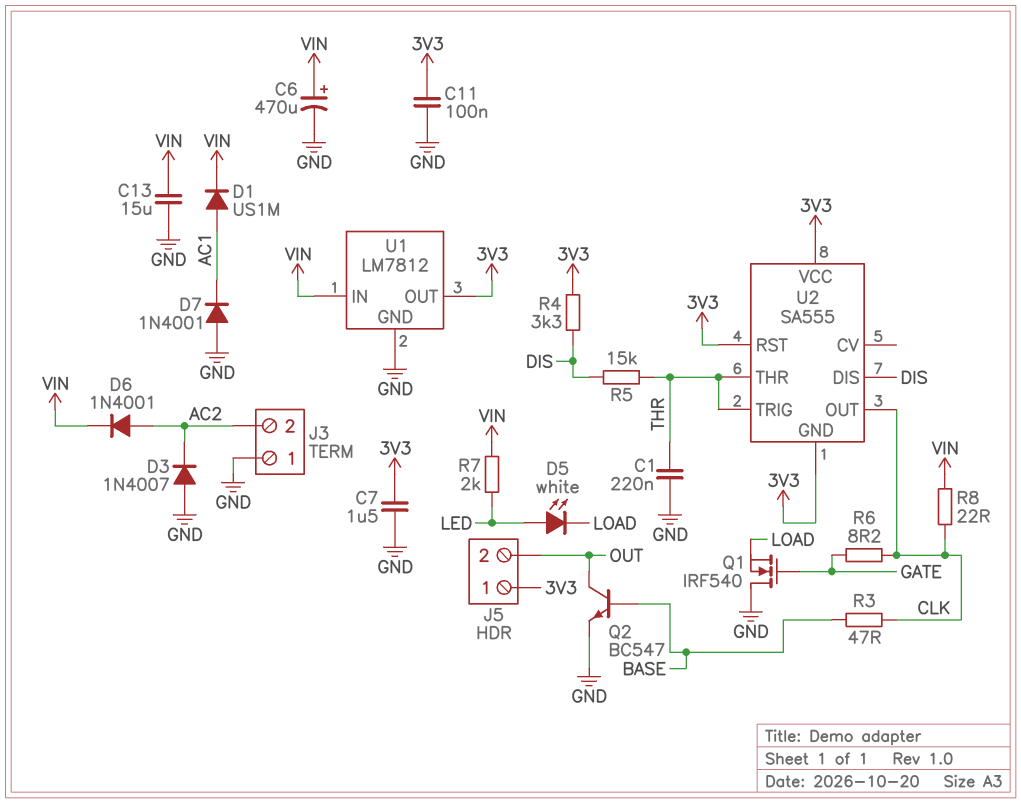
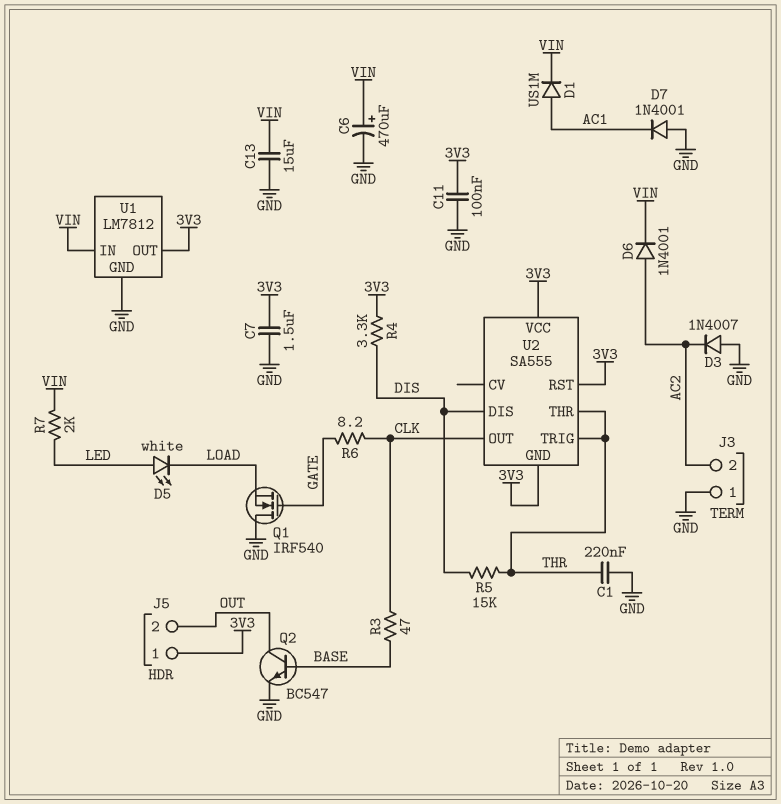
R8: 22 (CLK, VIN) -> none

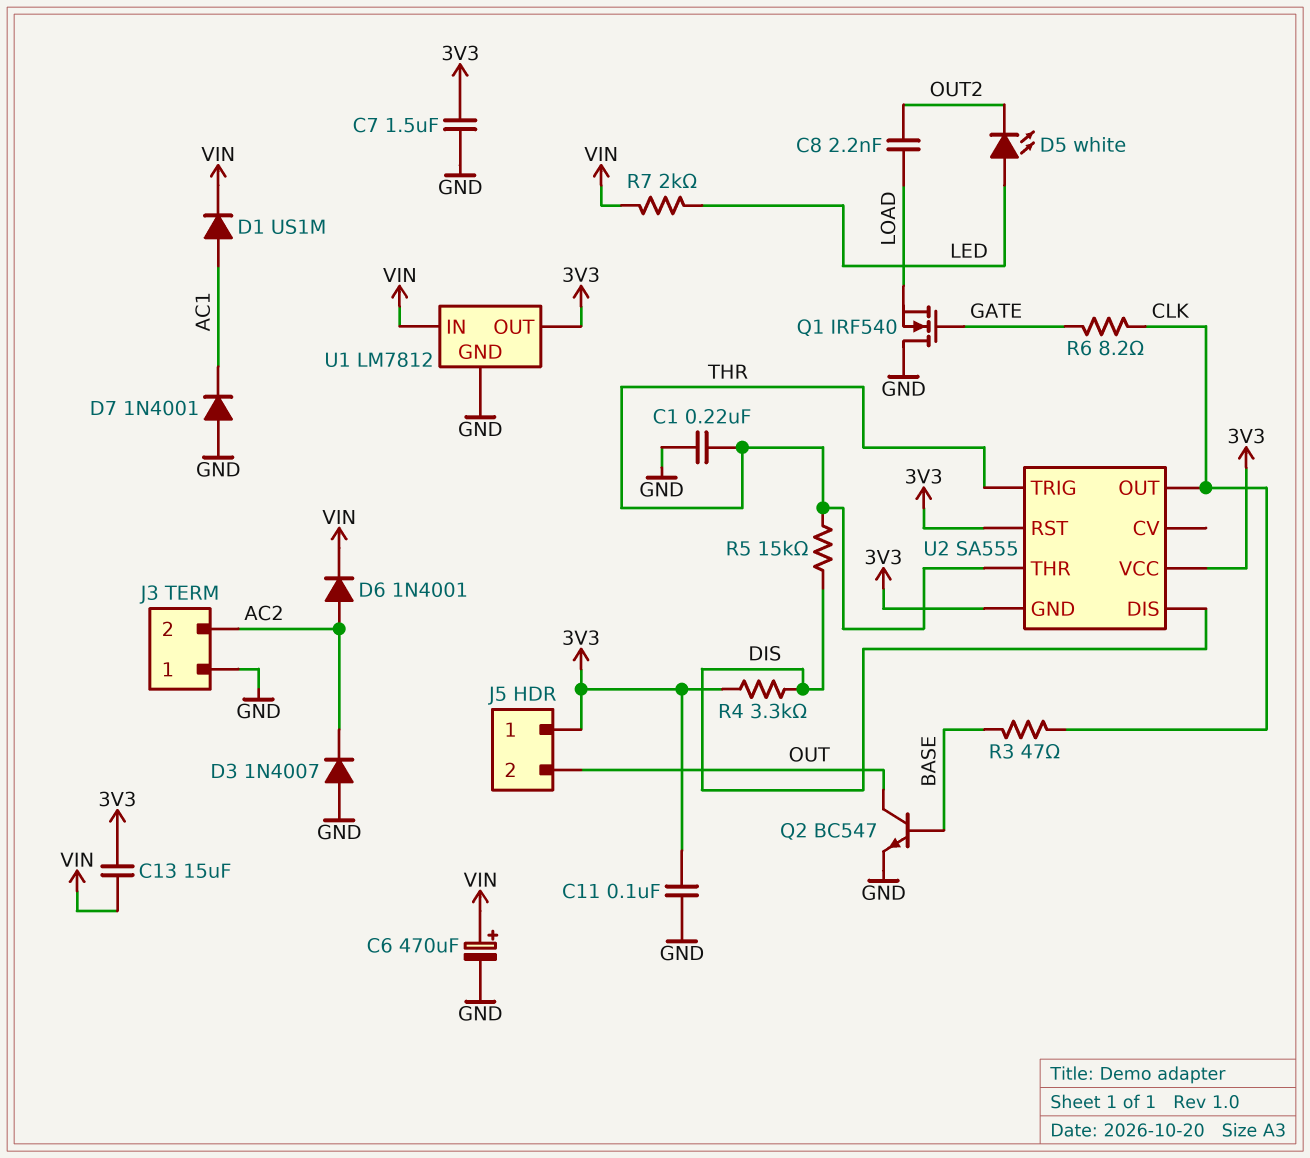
C8: none -> 2.2nF (LOAD, OUT2)
C13: 15uF (GND, VIN) -> 15uF (3V3, VIN)
D5: LED white (A LED, K LOAD) -> LED white (A LED, K OUT2)

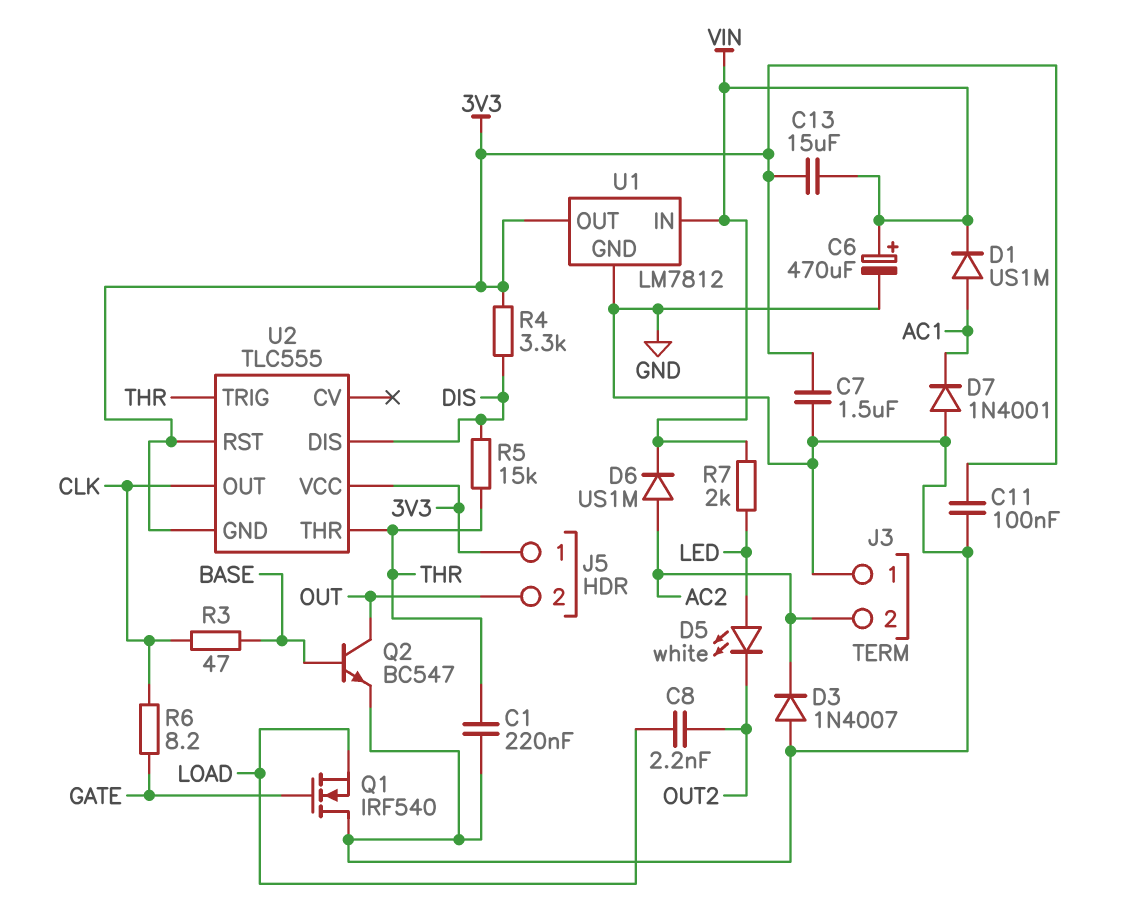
D6: diode 1N4001 (A AC2, K VIN) -> diode US1M (A AC2, K VIN)
U2: SA555 -> TLC555

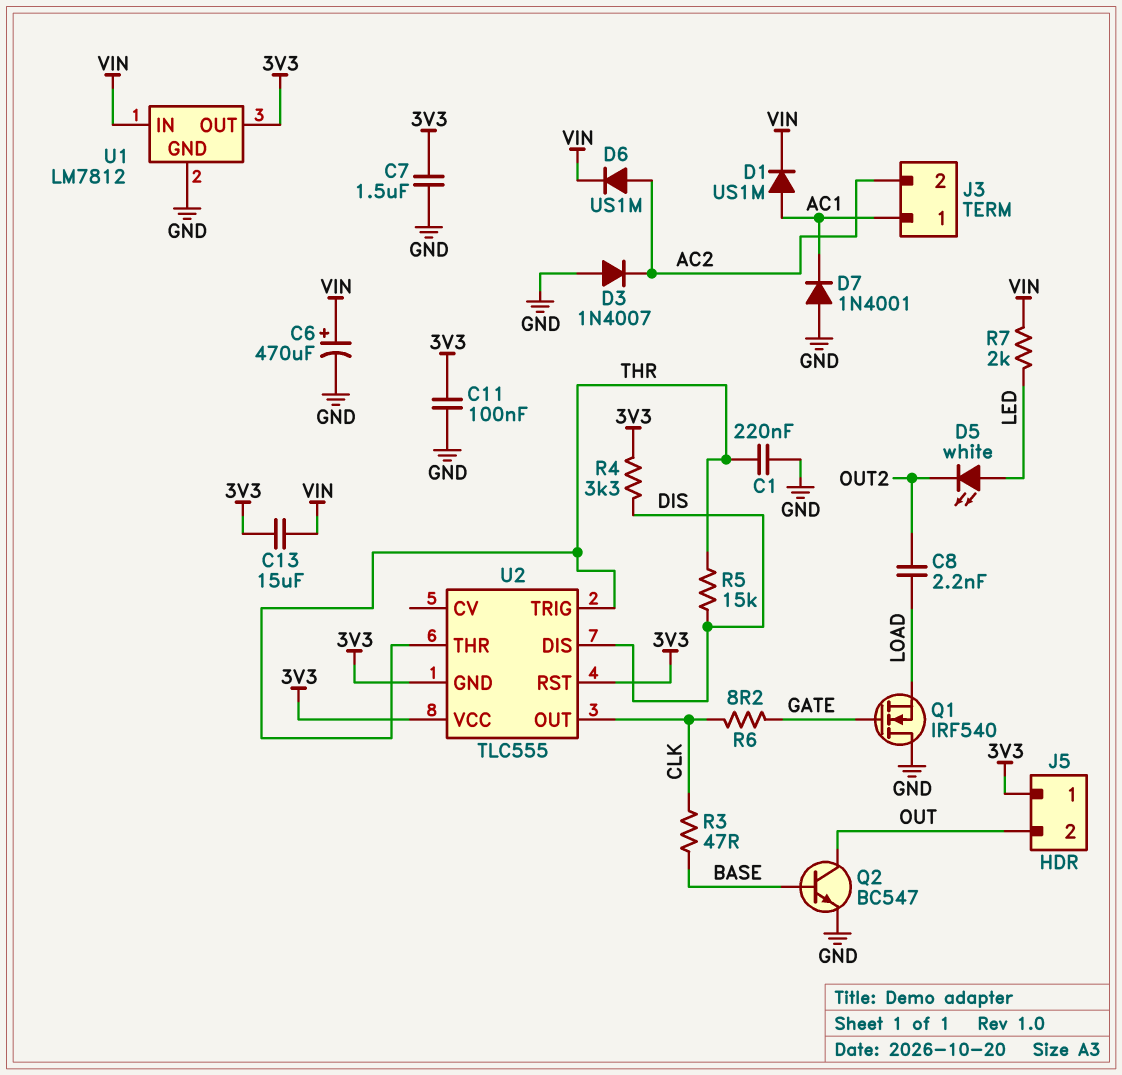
J3 pin 1: GND -> AC1

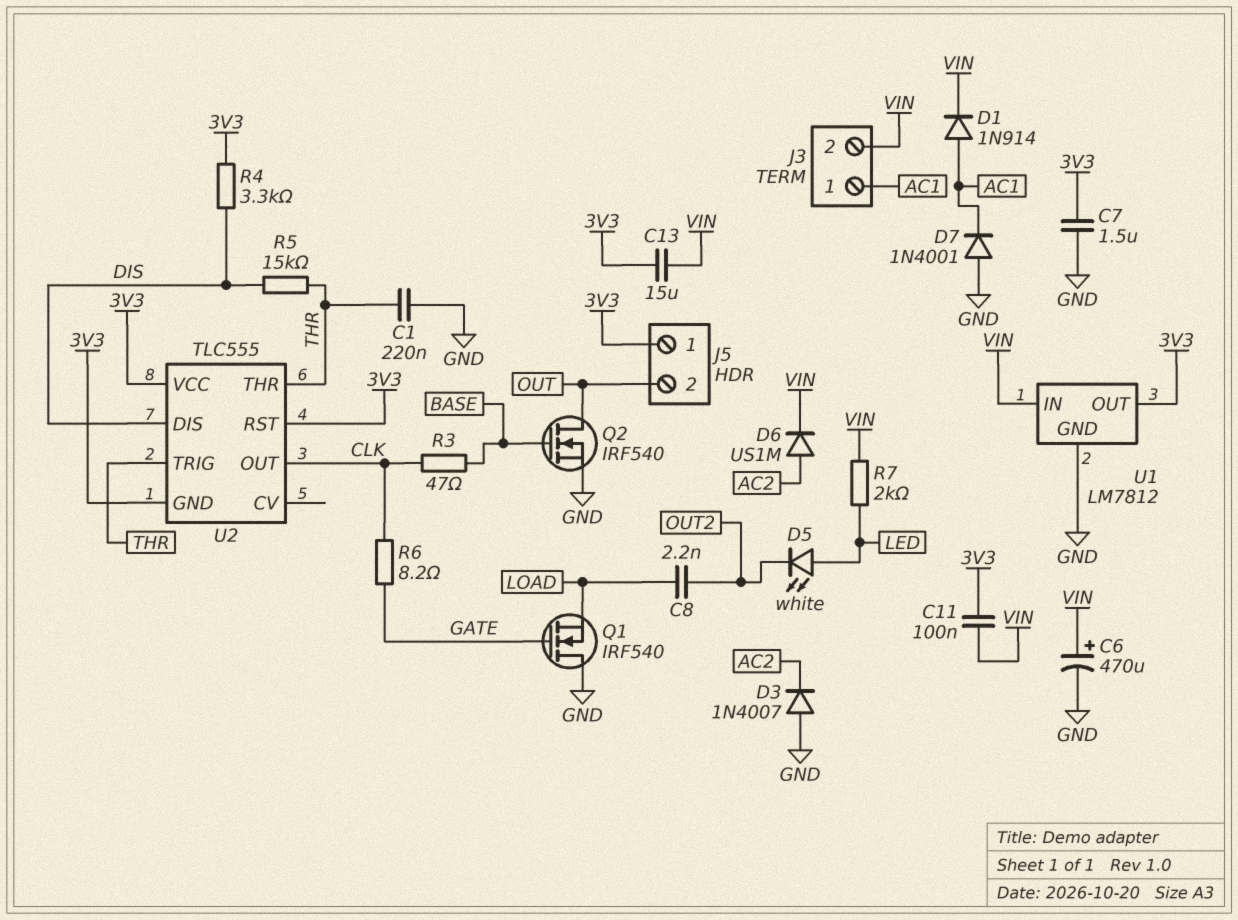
C11: 100nF (3V3, GND) -> 100nF (3V3, VIN)
D1: diode US1M (A AC1, K VIN) -> diode 1N914 (A AC1, K VIN)
J3 pin 2: AC2 -> VIN
Q2: NPN BC547 (B BASE, C OUT, E GND) -> NMOS IRF540 (G BASE, D OUT, S GND)

